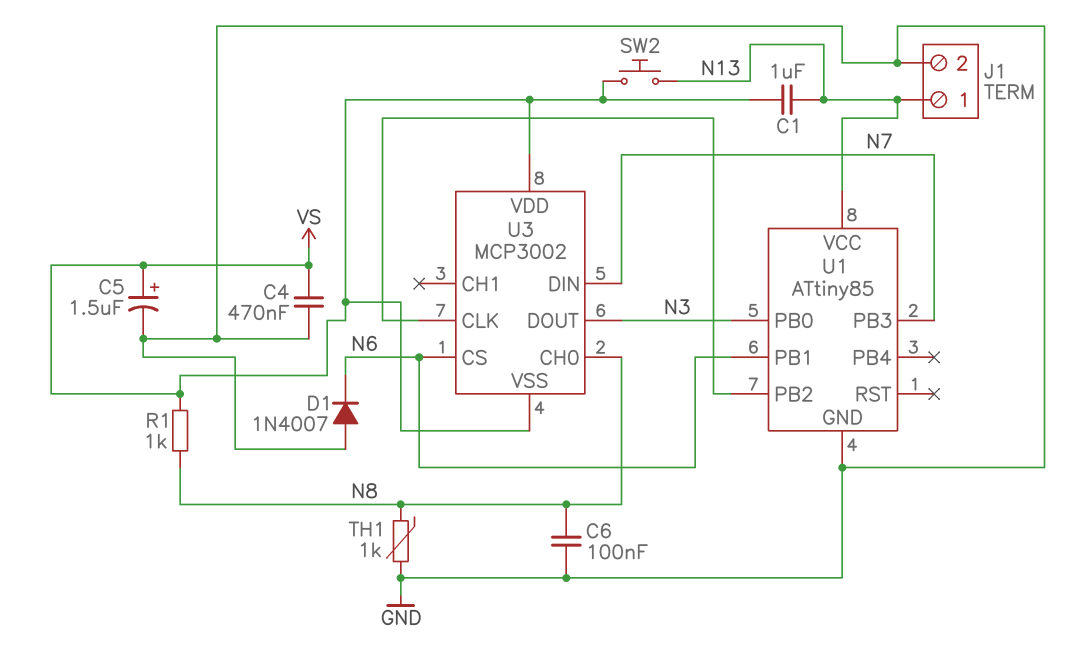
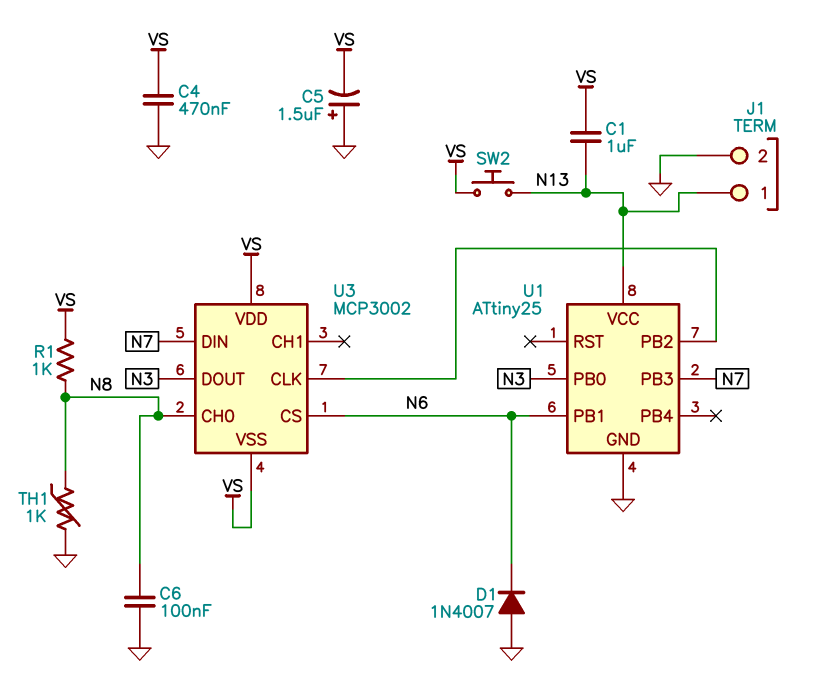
C5: 1.5uF (plus VS, minus GND) -> 1.5uF (plus GND, minus VS)
U1: ATtiny85 -> ATtiny25

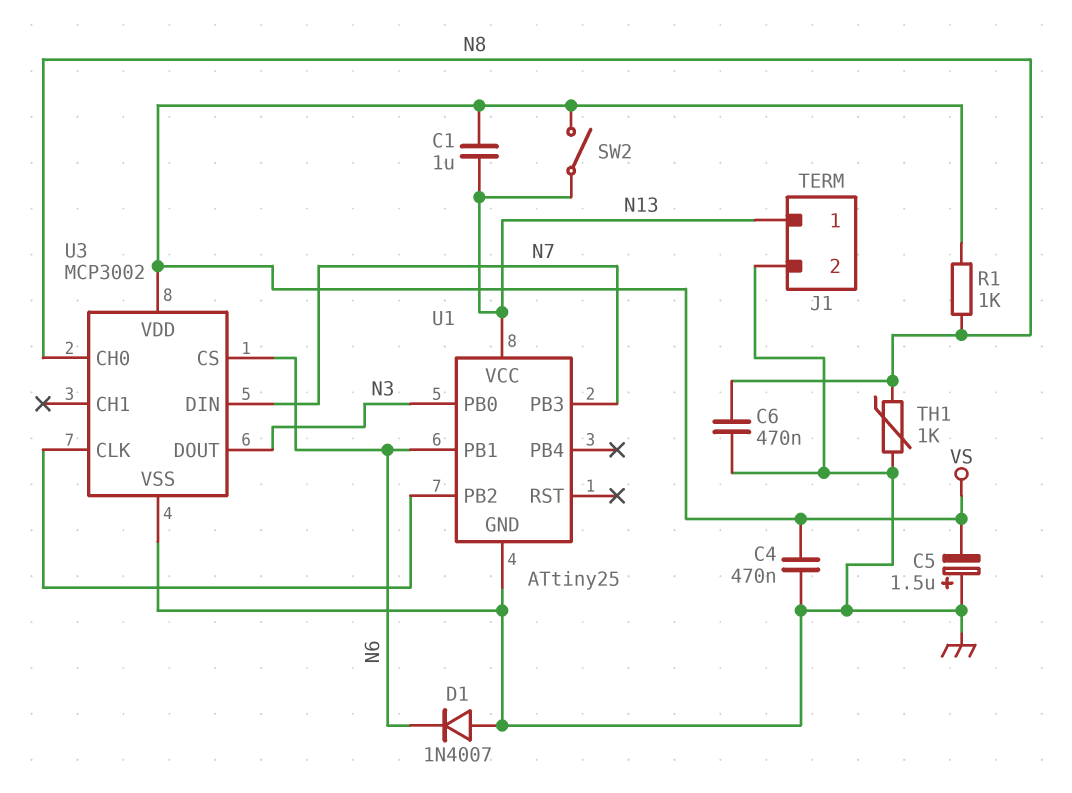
C6: 100nF (GND, N8) -> 470nF (GND, N8)
SW2: button (N13, VS) -> switch (N13, VS)
U3 pin VSS: VS -> GND

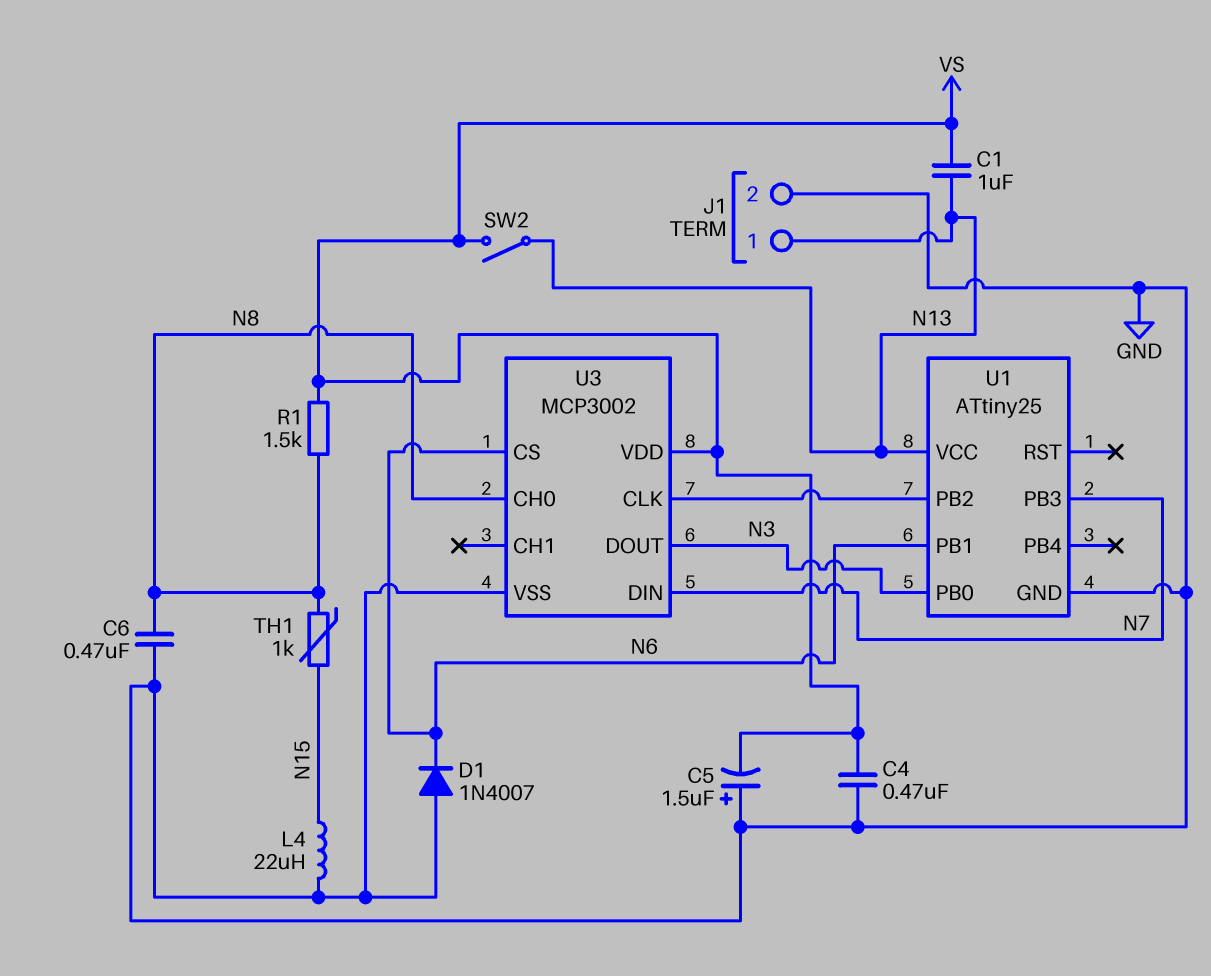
L4: none -> 22uH (GND, N15)
R1: 1k (N8, VS) -> 1.5k (N8, VS)
TH1: 1k (GND, N8) -> 1k (N8, N15)

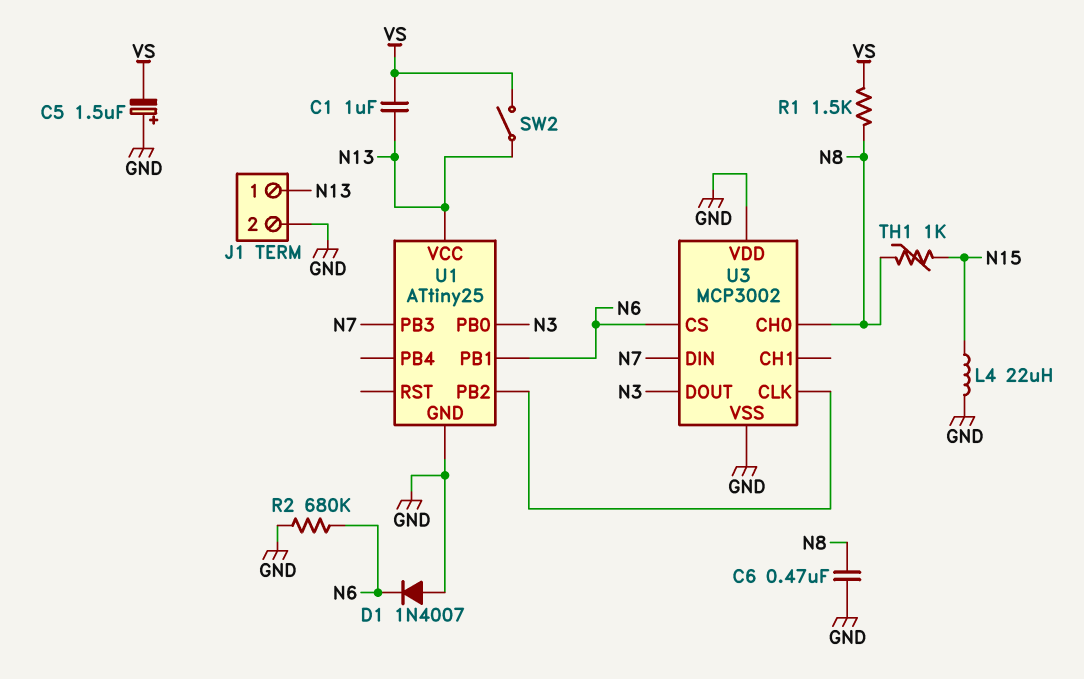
C4: 470nF (GND, VS) -> none
R2: none -> 680k (GND, N6)
U3 pin VDD: VS -> GND

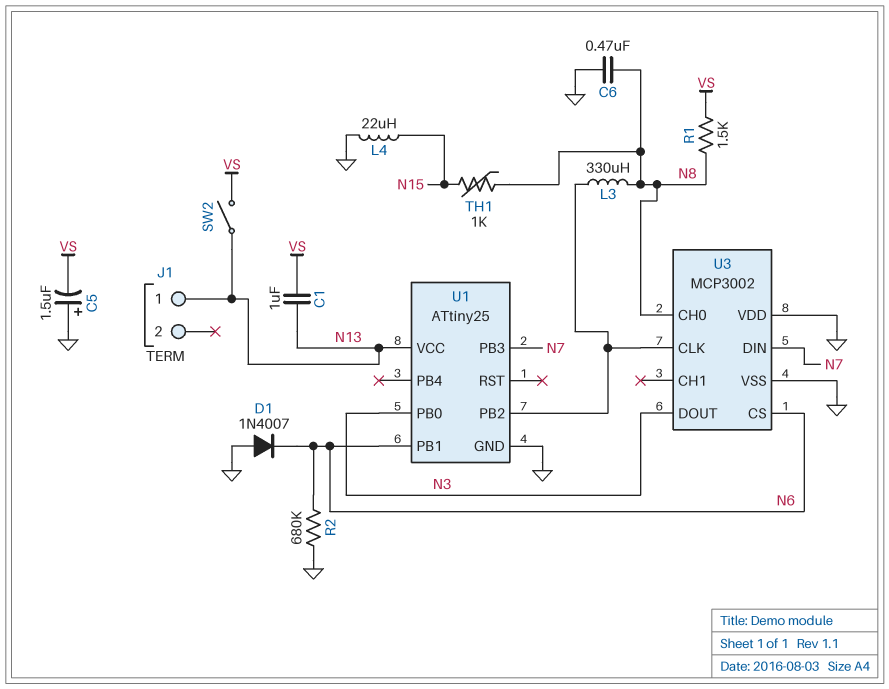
J1 pin 2: GND -> none
L3: none -> 330uH (N8, U1/PB2)

